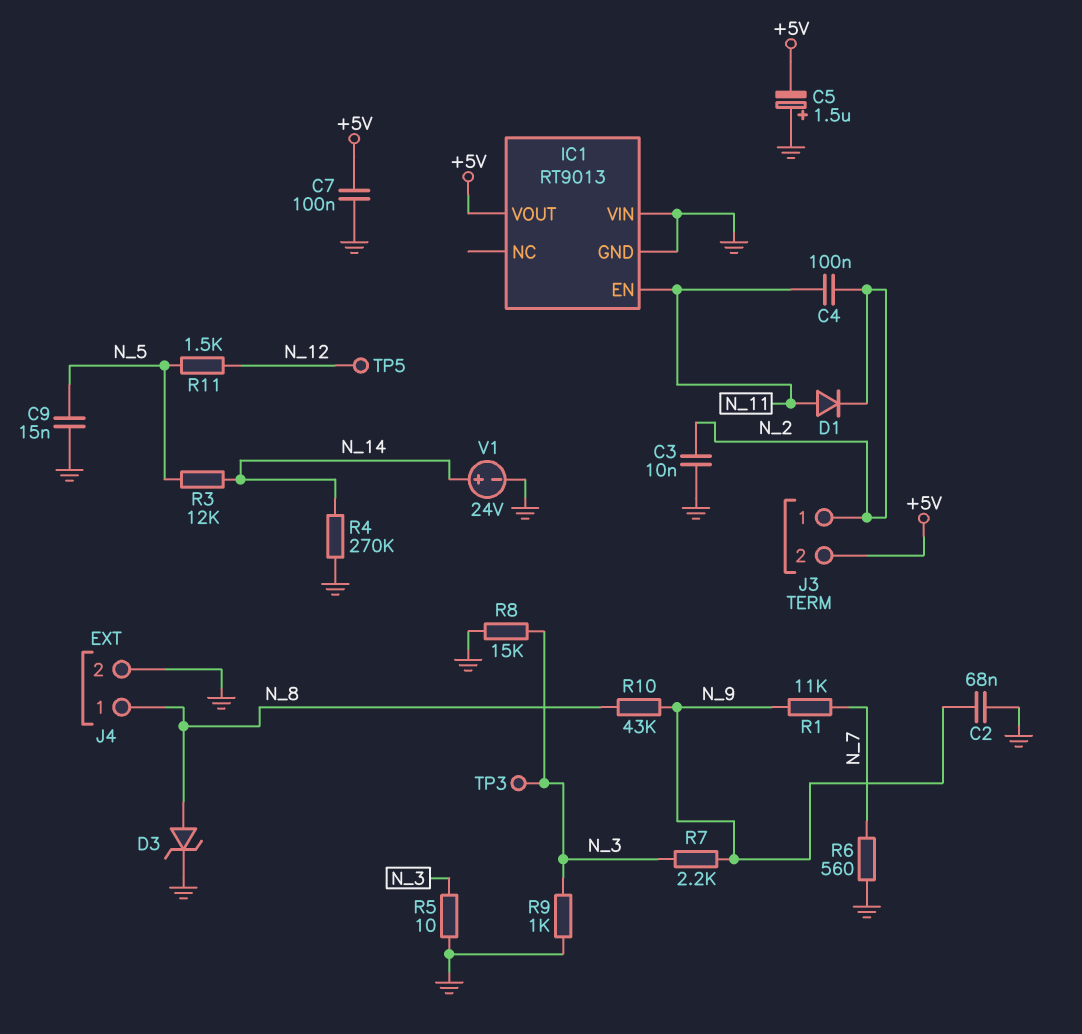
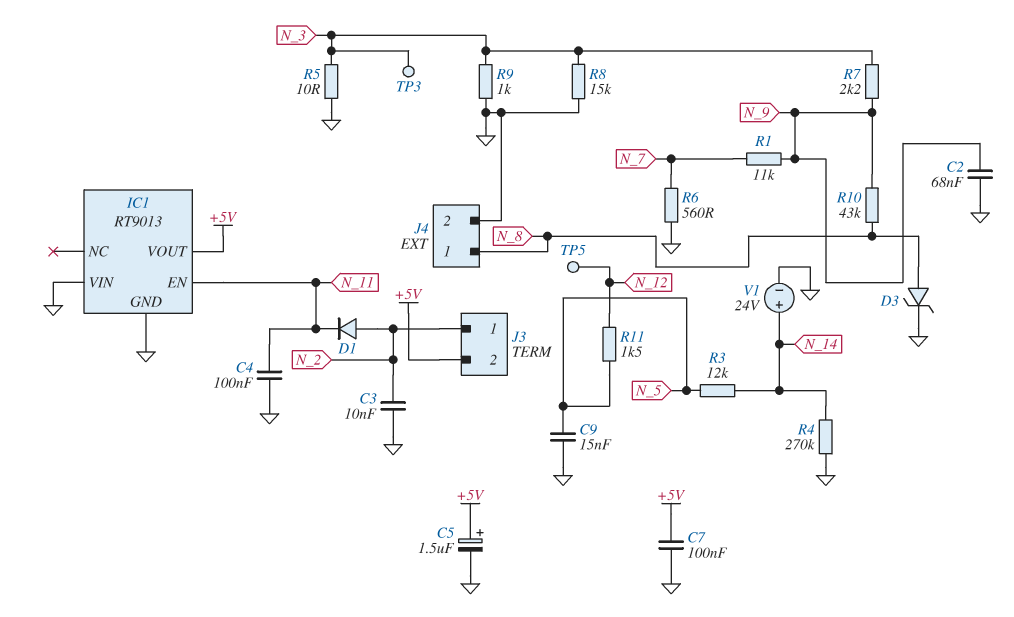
C4: 100nF (N_2, N_11) -> 100nF (GND, N_11)
C5: 1.5uF (plus GND, minus +5V) -> 1.5uF (plus +5V, minus GND)
D1: diode (A N_11, K N_2) -> diode (A N_2, K N_11)

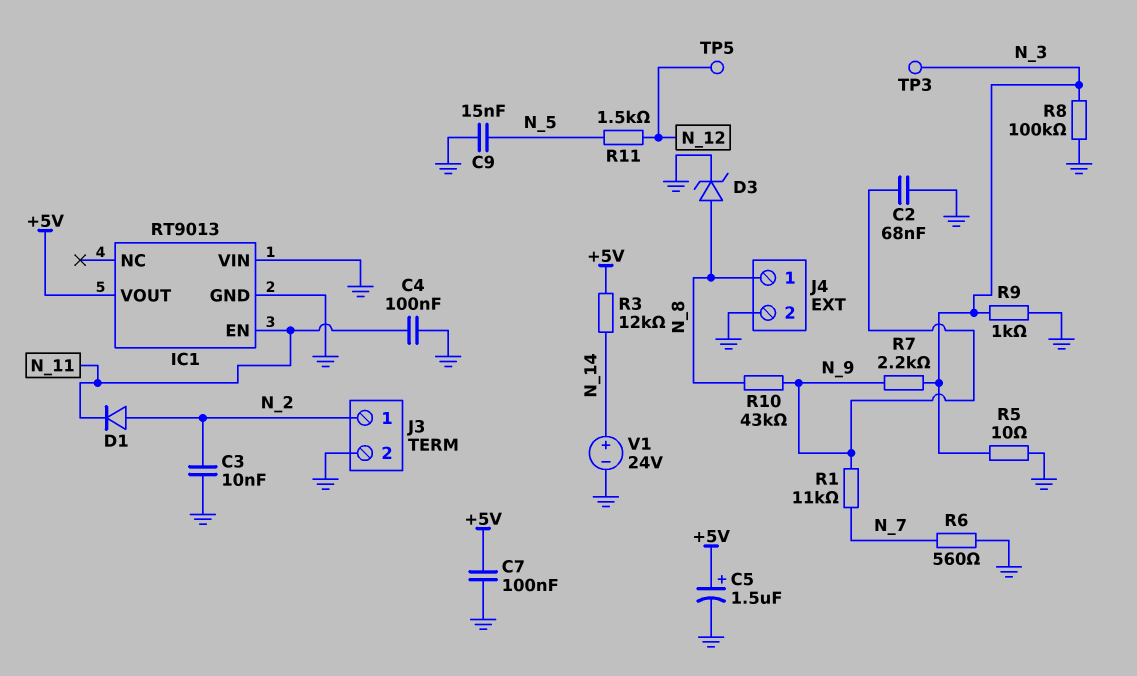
J3 pin 2: +5V -> GND
R3: 12k (N_5, N_14) -> 12k (+5V, N_14)
R4: 270k (GND, N_14) -> none
R8: 15k (GND, N_3) -> 100k (GND, N_3)

